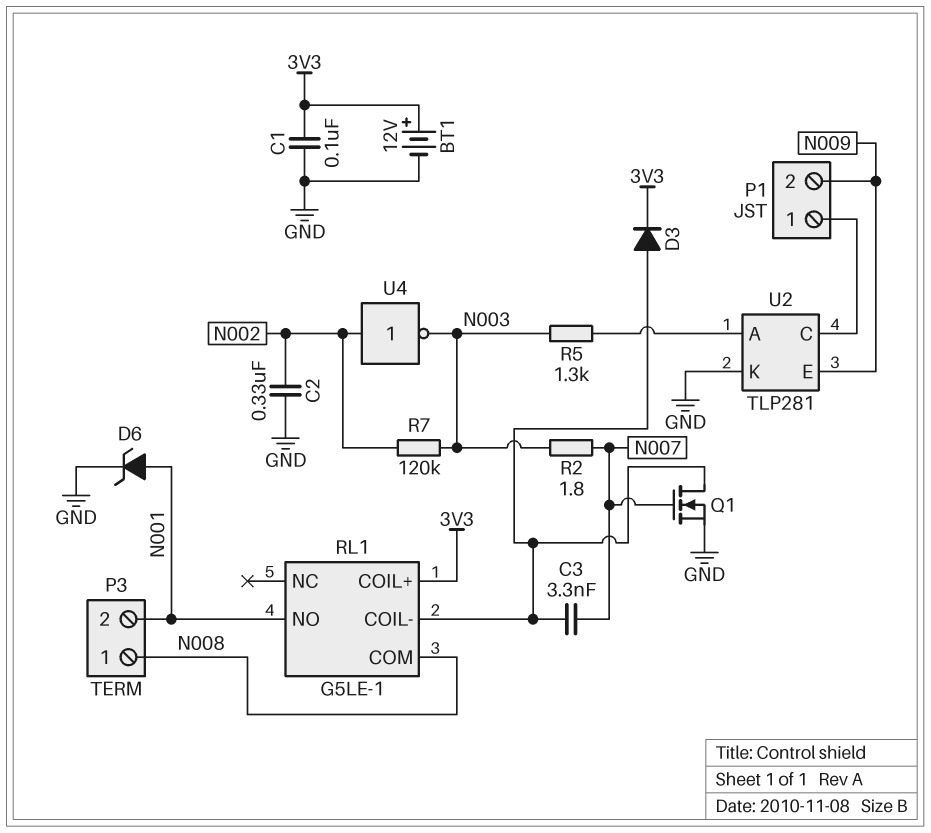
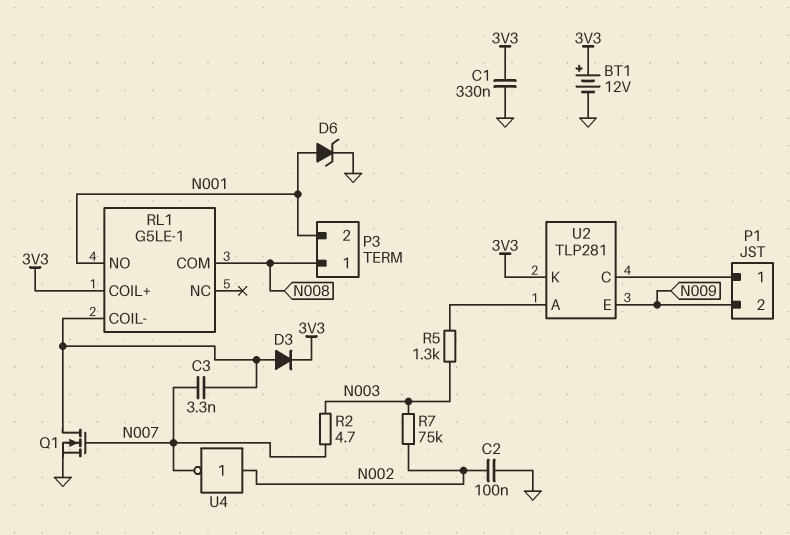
C1: 100nF (3V3, GND) -> 330nF (3V3, GND)
C2: 330nF (GND, N002) -> 100nF (GND, N002)
R2: 1.8 (N003, N007) -> 4.7 (N003, N007)
R7: 120k (N002, N003) -> 75k (N002, N003)
U2 pin K: GND -> 3V3
U4: NOT (in N002, out N003) -> NOT (in N002, out N007)

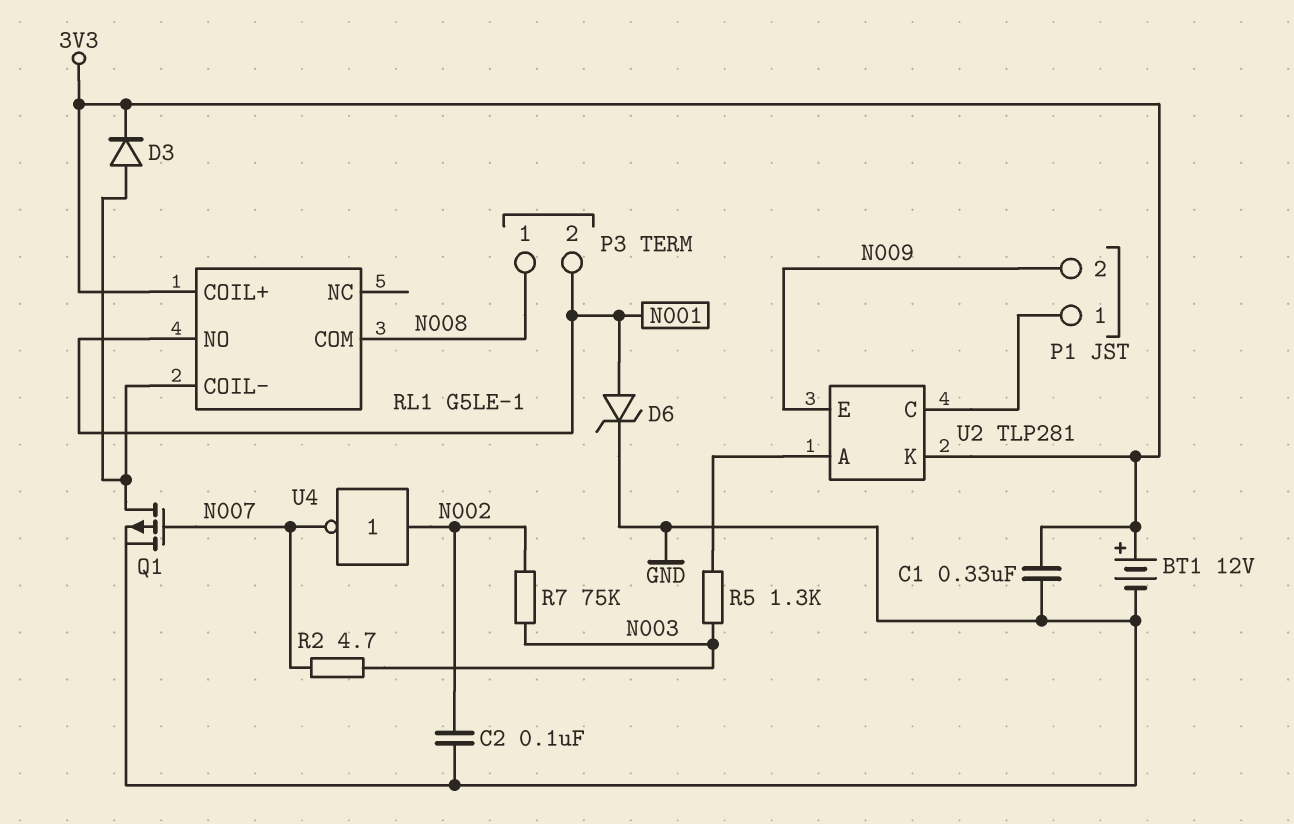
C3: 3.3nF (N007, RL1/COIL-) -> none
Q1: NMOS (G N007, D RL1/COIL-, S GND) -> PMOS (G N007, D RL1/COIL-, S GND)

